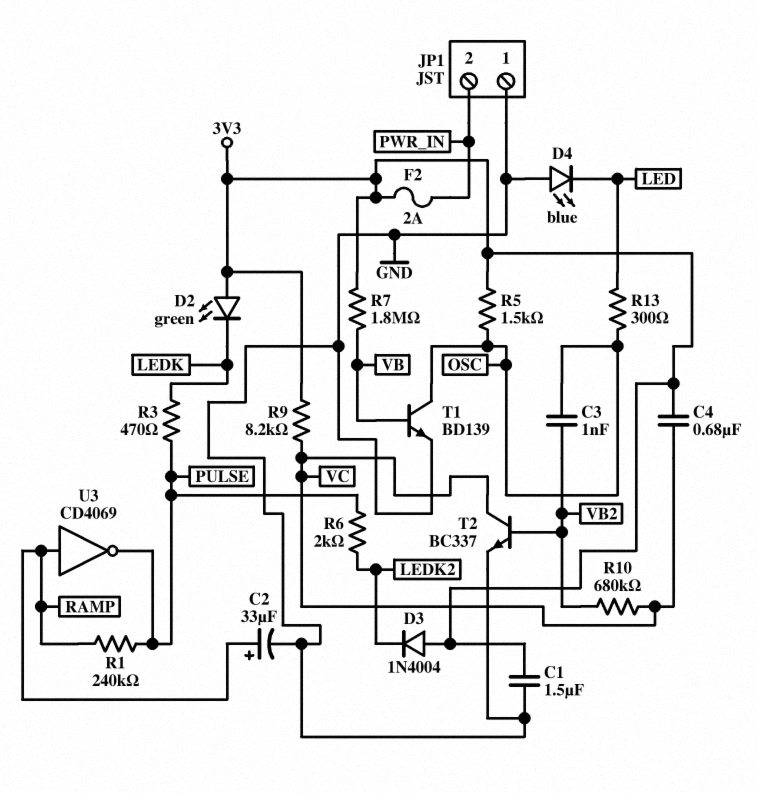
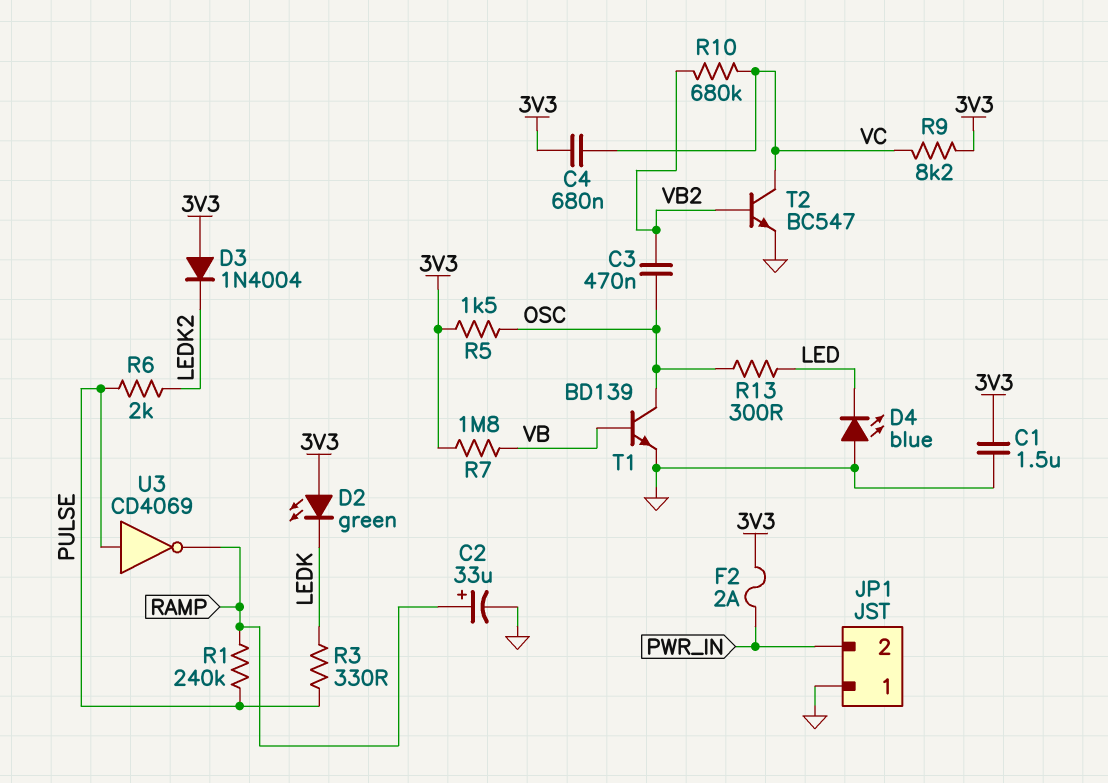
C3: 1nF (OSC, VB2) -> 470nF (OSC, VB2)
R3: 470 (LEDK, PULSE) -> 330 (LEDK, PULSE)
T2: NPN BC337 (B VB2, C VC, E GND) -> NPN BC547 (B VB2, C VC, E GND)
U3: NOT CD4069 (in RAMP, out PULSE) -> NOT CD4069 (in PULSE, out RAMP)

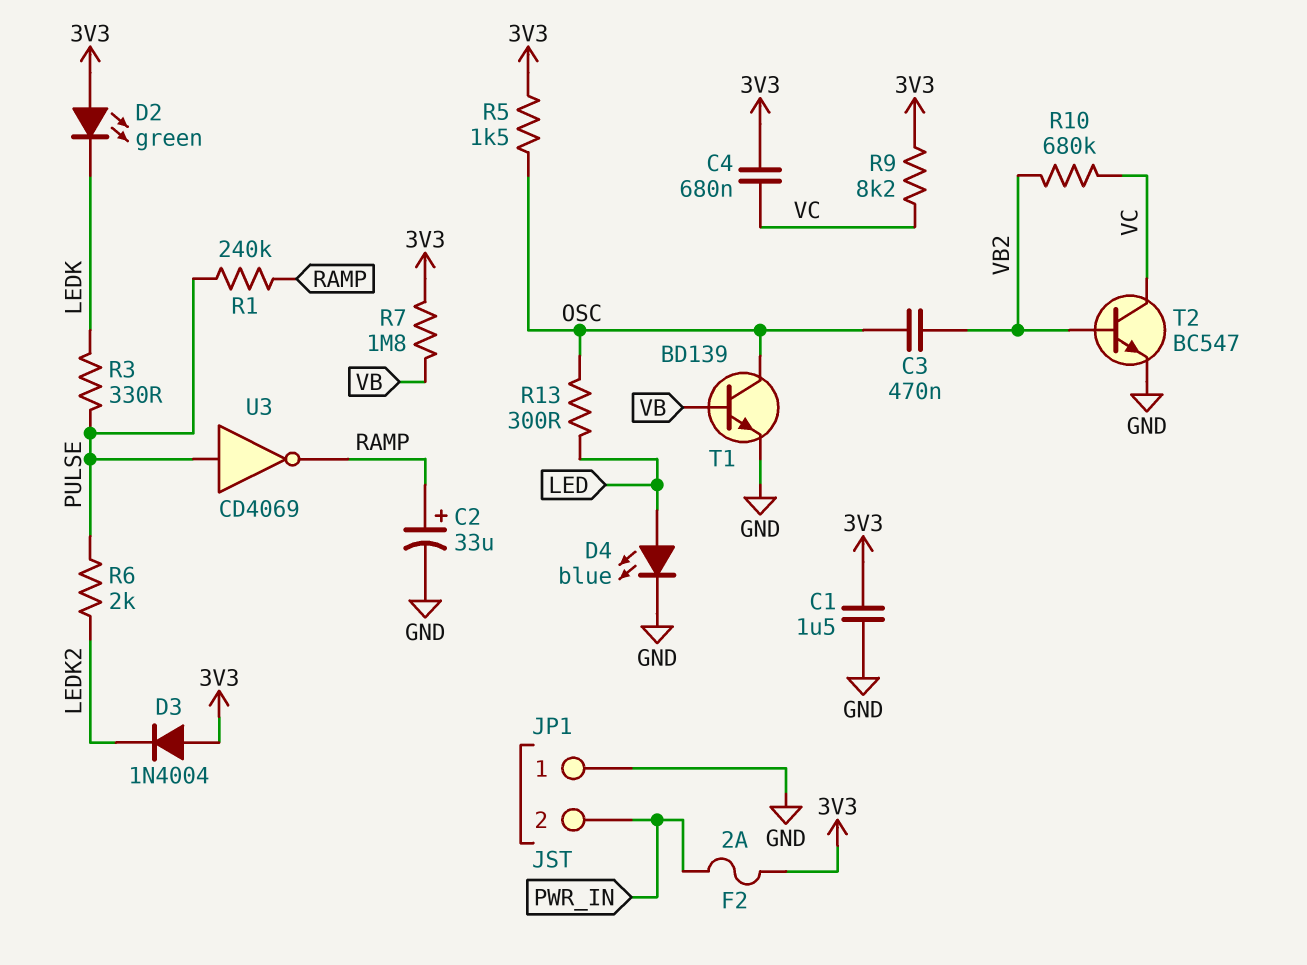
D4: LED blue (A GND, K LED) -> LED blue (A LED, K GND)

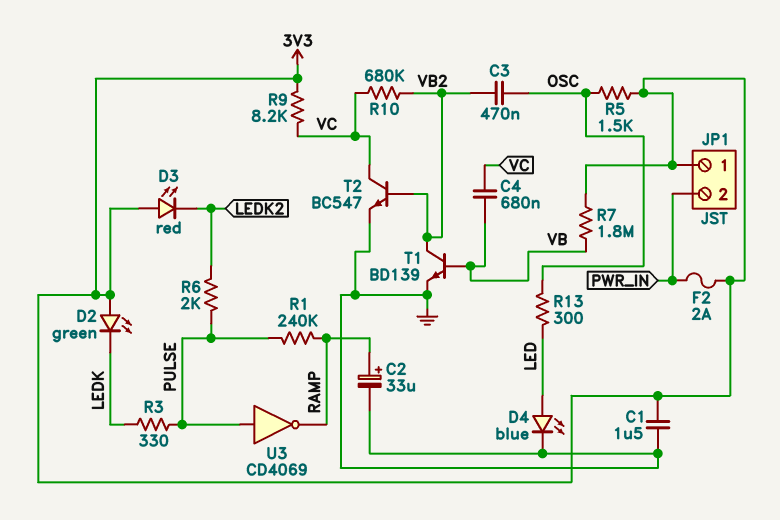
C4: 680nF (3V3, VC) -> 680nF (VB, VC)
D3: diode 1N4004 (A 3V3, K LEDK2) -> LED red (A 3V3, K LEDK2)
JP1 pin 1: GND -> 3V3
T1: NPN BD139 (B VB, C OSC, E GND) -> NPN BD139 (B VB, C VB2, E GND)

